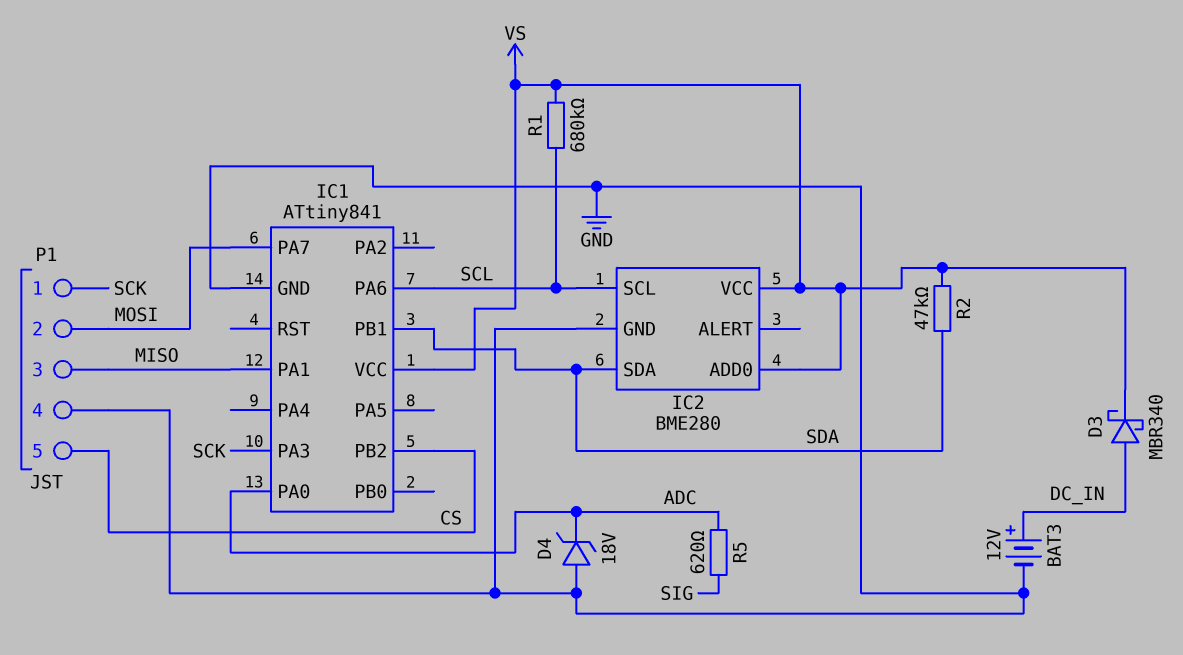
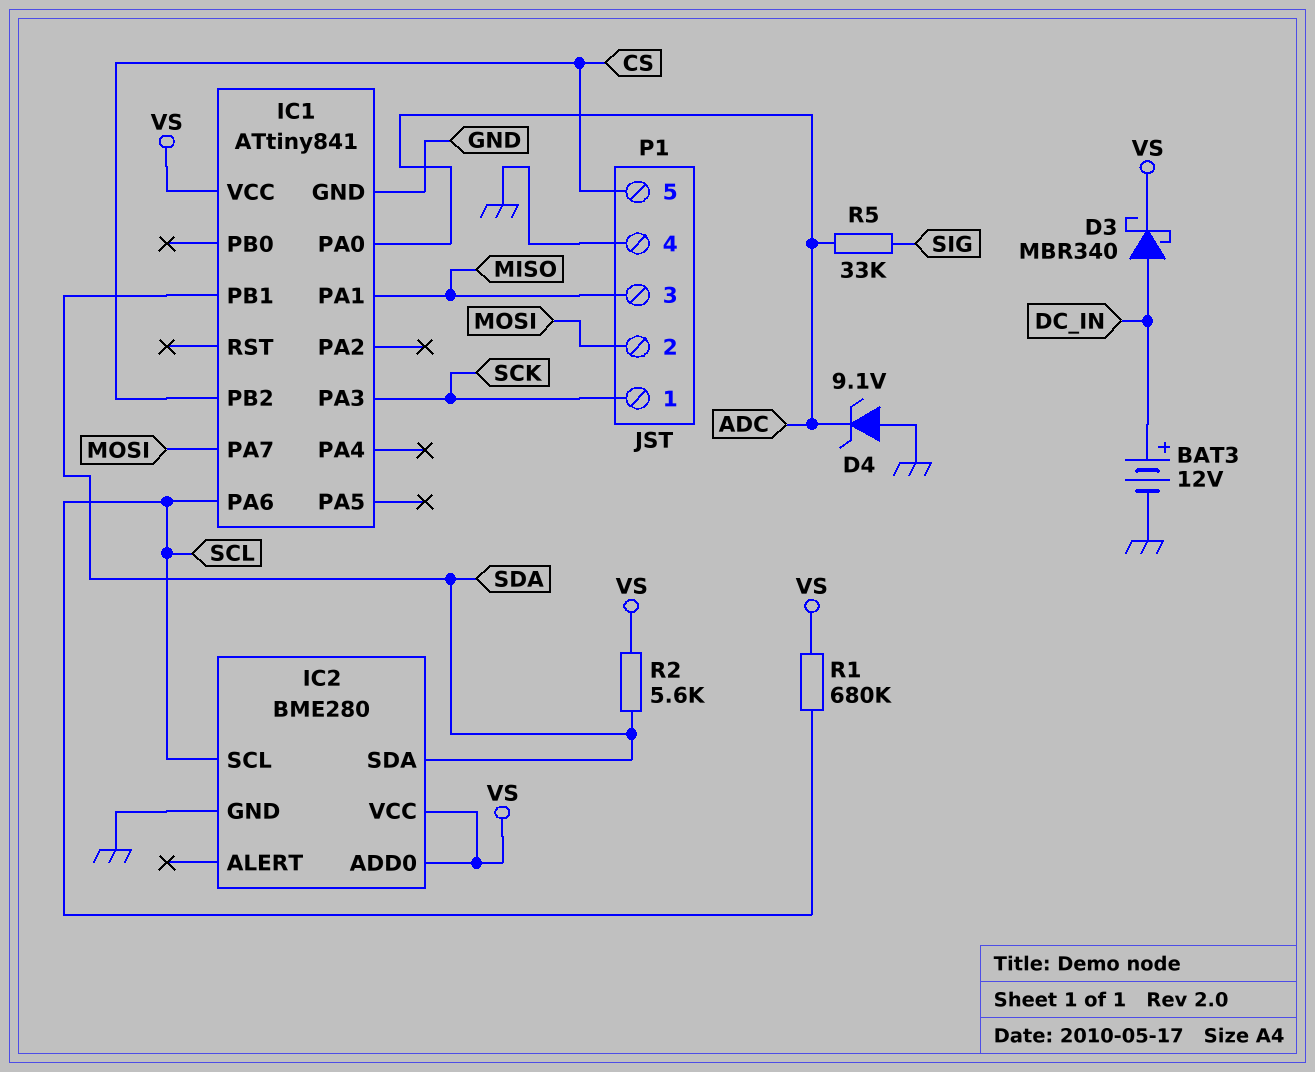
D4: zener 18V (A GND, K ADC) -> zener 9.1V (A GND, K ADC)
R2: 47k (SDA, VS) -> 5.6k (SDA, VS)
R5: 620 (ADC, SIG) -> 33k (ADC, SIG)

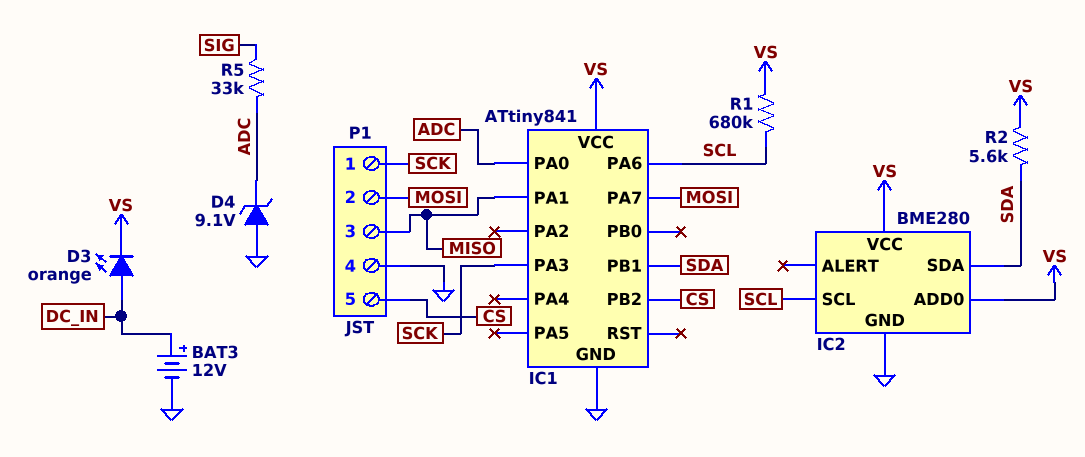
D3: schottky MBR340 (A DC_IN, K VS) -> LED orange (A DC_IN, K VS)

